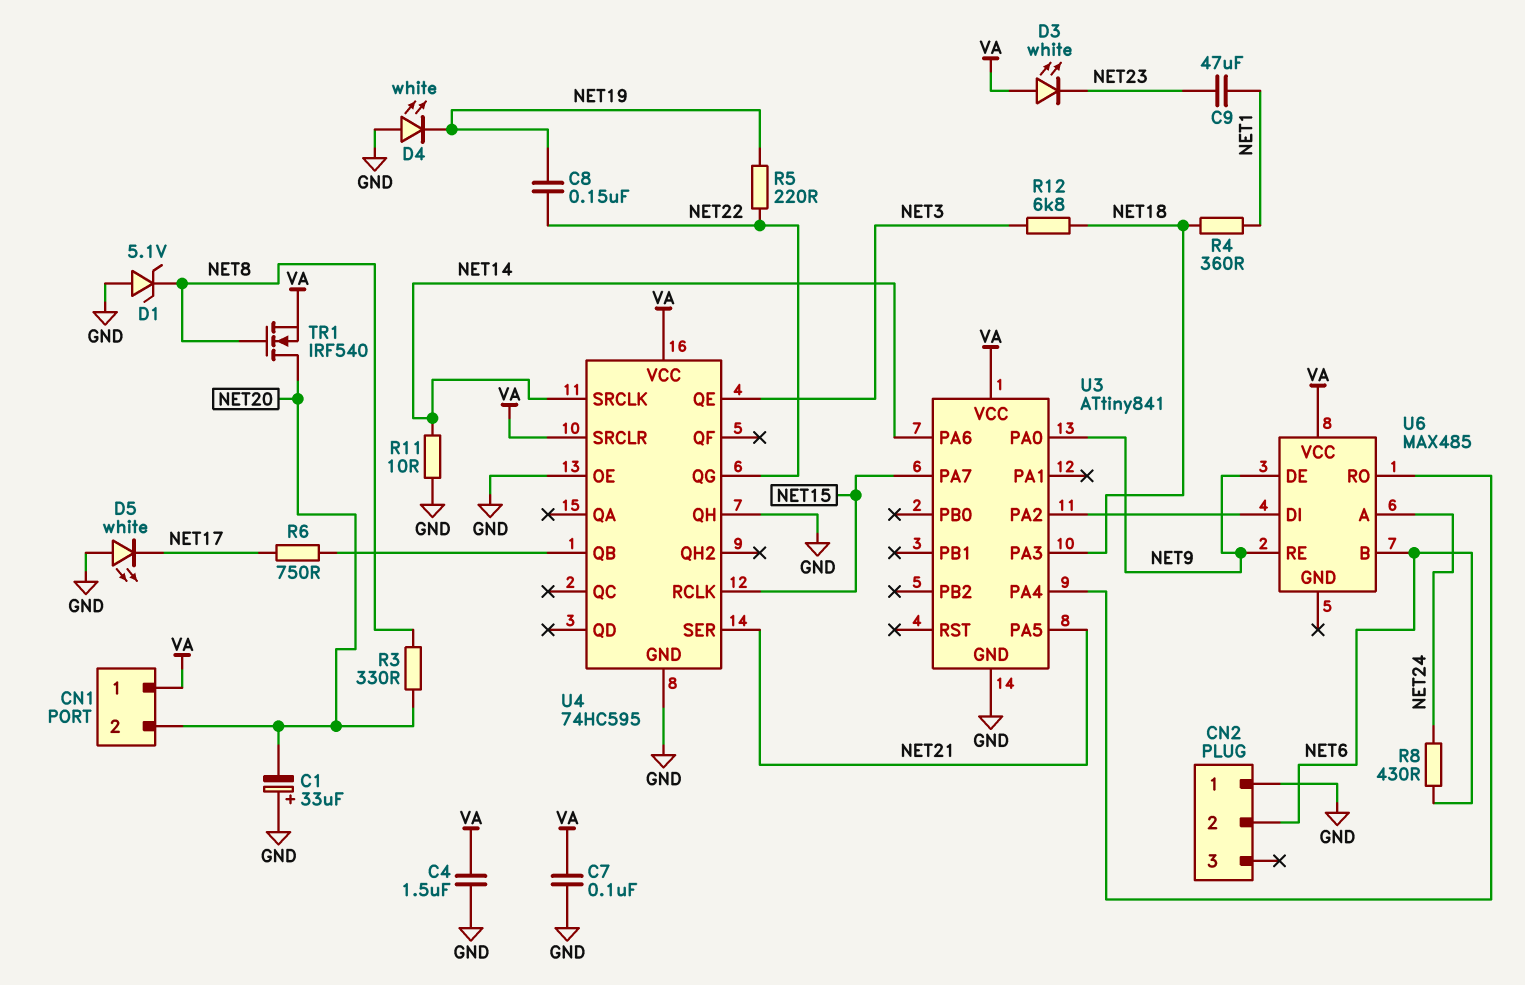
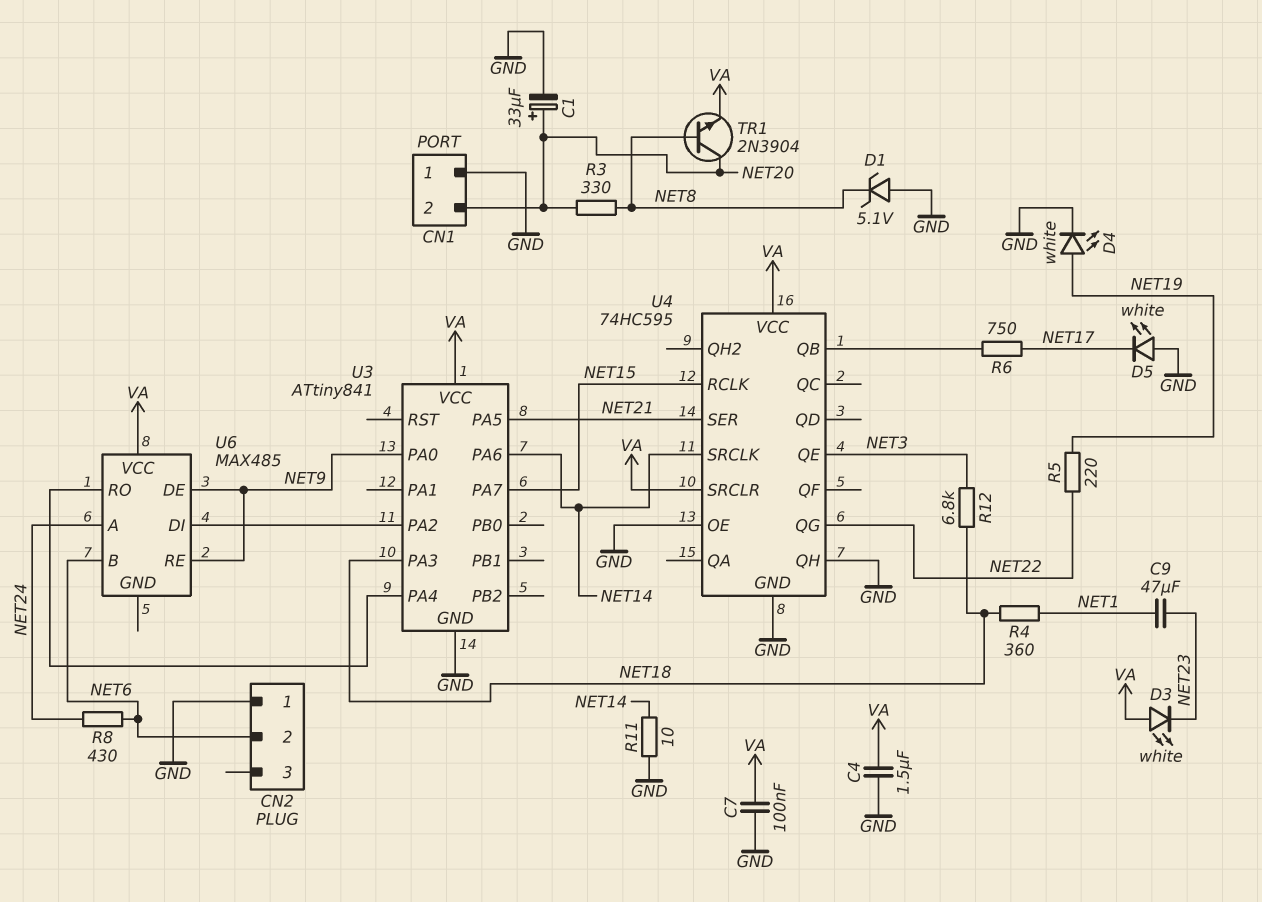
C1: 33uF (plus GND, minus NET20) -> 33uF (plus NET20, minus GND)
C8: 150nF (NET19, NET22) -> none
CN1 pin 1: VA -> GND
D4: LED white (A GND, K NET19) -> LED white (A NET19, K GND)
TR1: NMOS IRF540 (G NET8, D NET20, S VA) -> NPN 2N3904 (B NET8, C NET20, E VA)

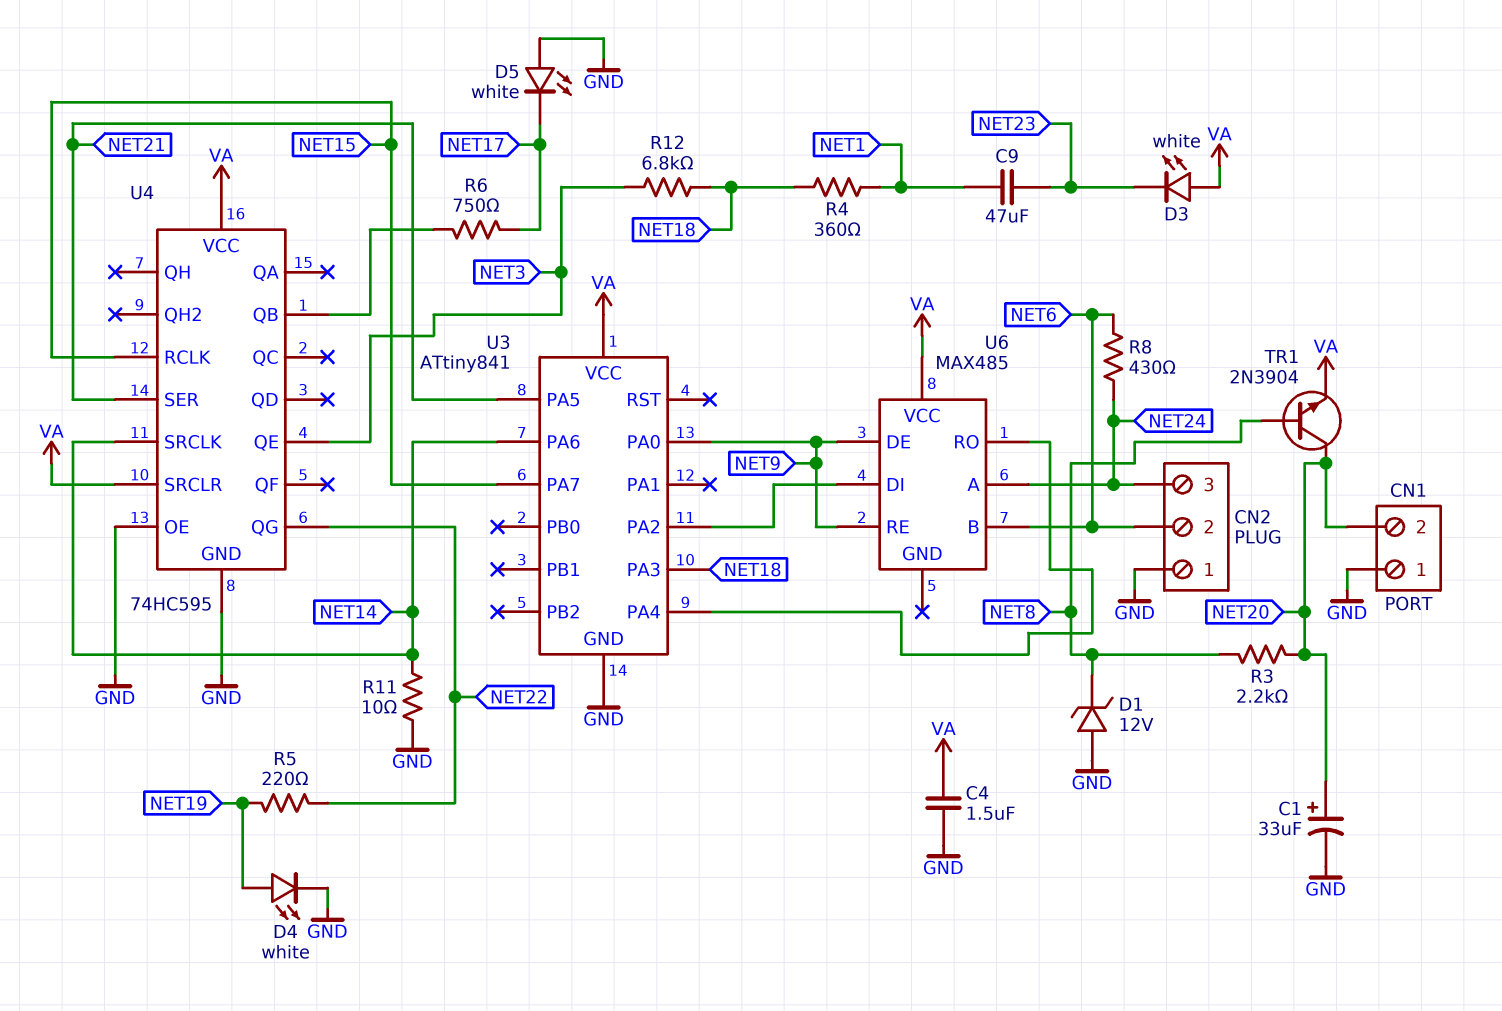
C7: 100nF (GND, VA) -> none
CN2 pin 3: none -> NET24
D1: zener 5.1V (A GND, K NET8) -> zener 12V (A GND, K NET8)
R3: 330 (NET8, NET20) -> 2.2k (NET8, NET20)
U4 pin QH: GND -> none

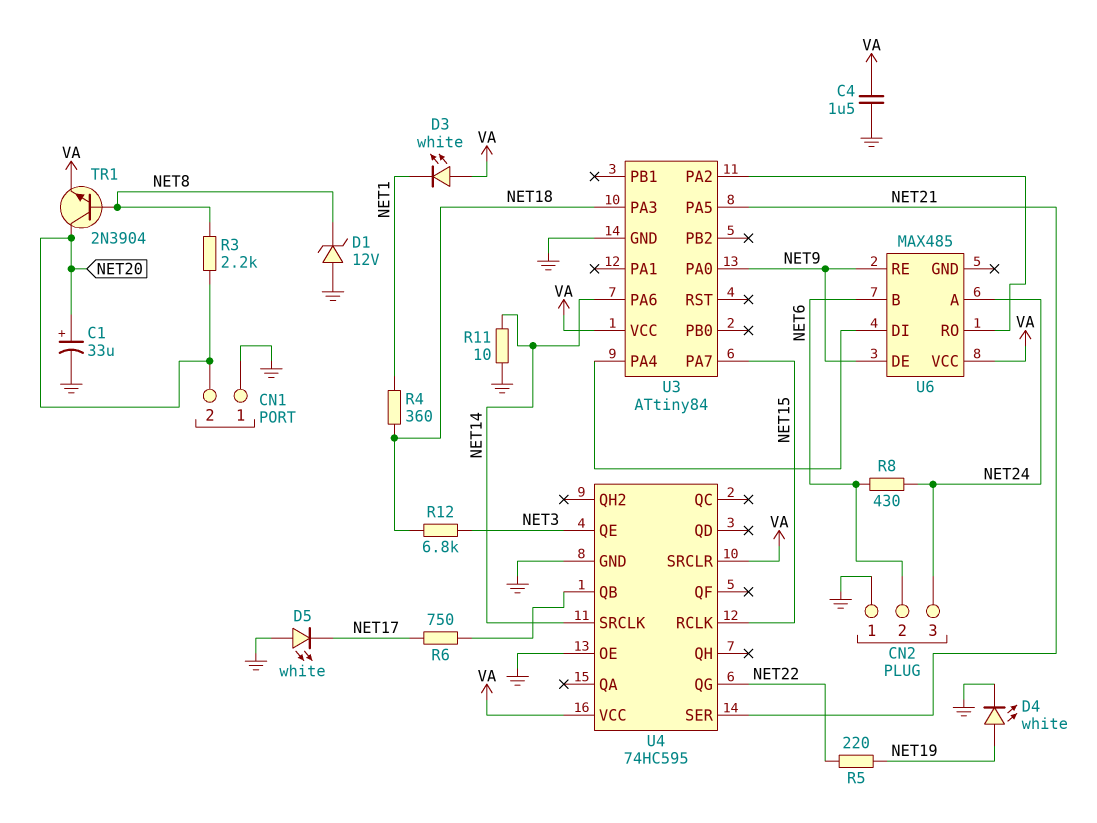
C9: 47uF (NET1, NET23) -> none
D3: LED white (A VA, K NET23) -> LED white (A VA, K NET1)
U3: ATtiny841 -> ATtiny84
U6 pin DI: U3/PA2 -> U3/PA4
U6 pin RO: U3/PA4 -> U3/PA2

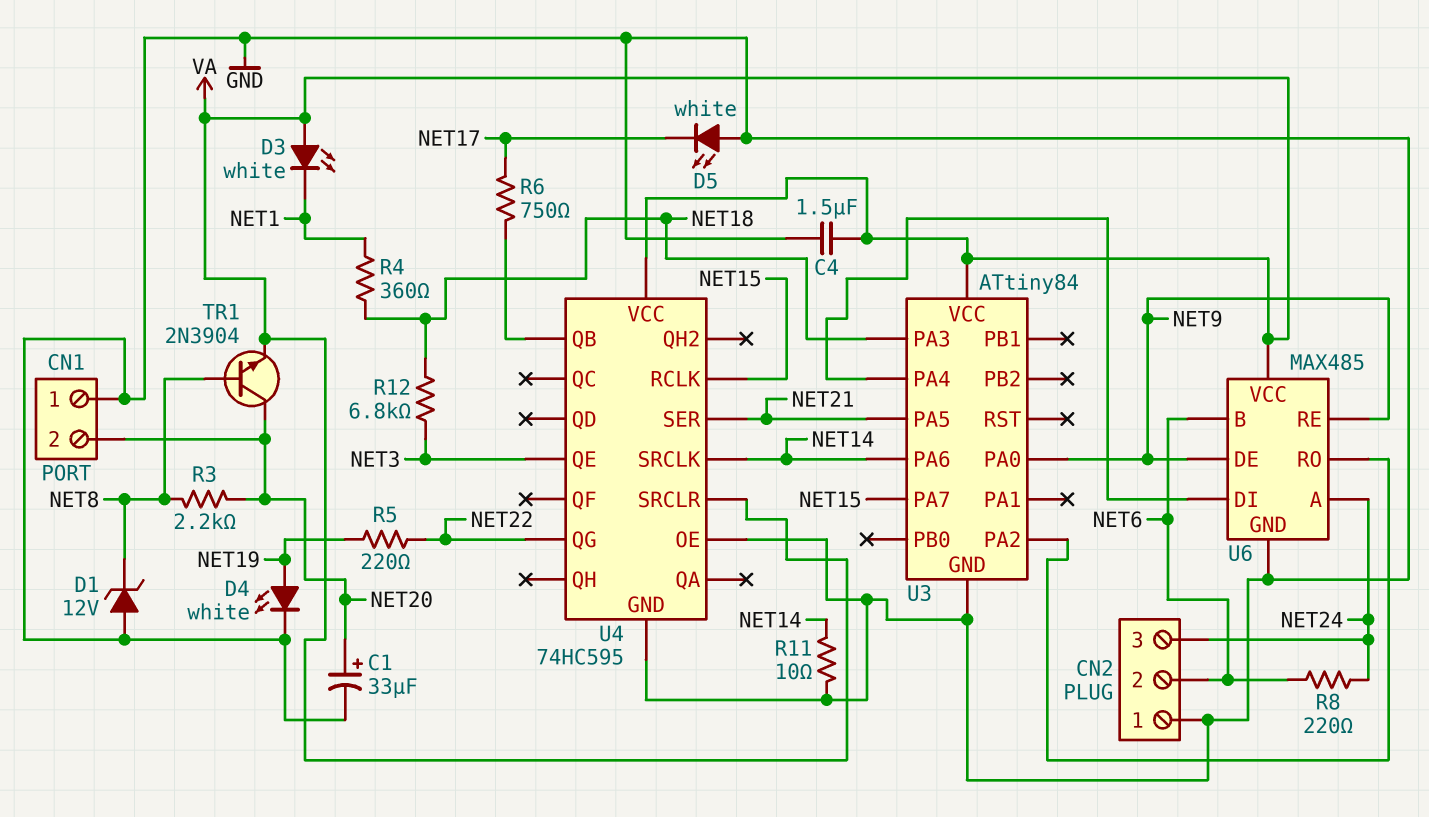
R8: 430 (NET6, NET24) -> 220 (NET6, NET24)
U6 pin GND: none -> GND

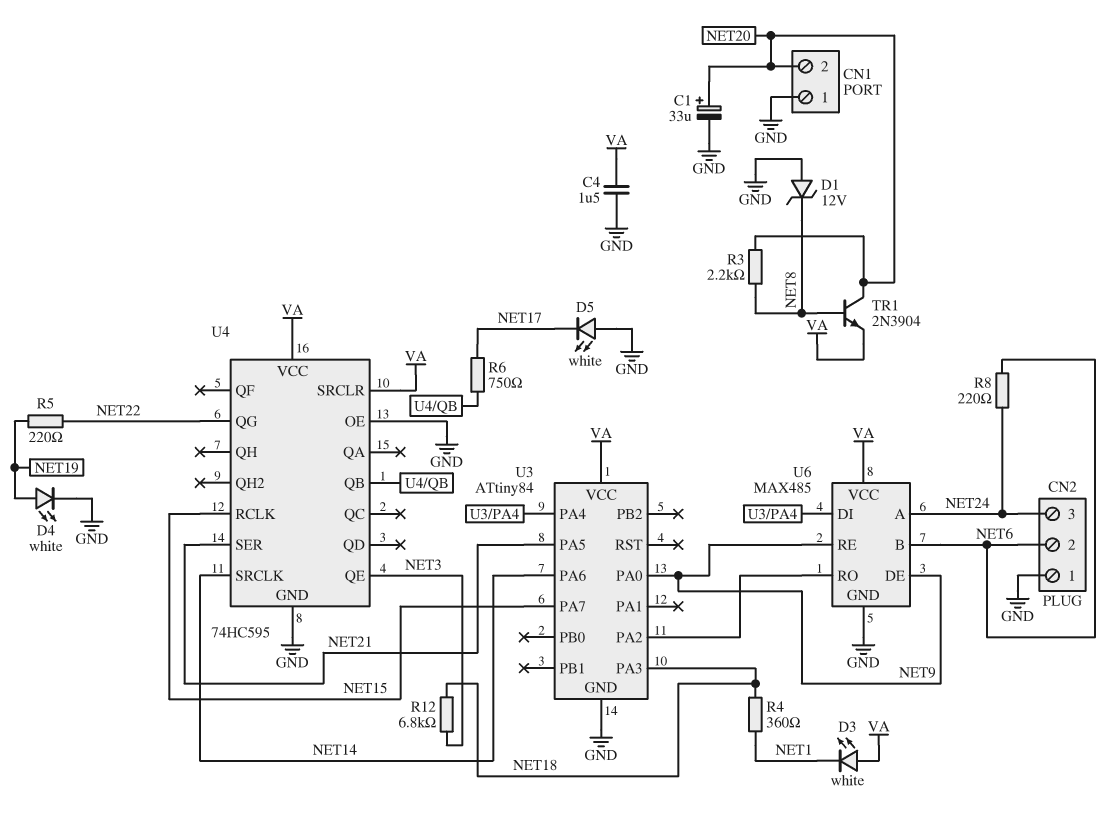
R11: 10 (GND, NET14) -> none

